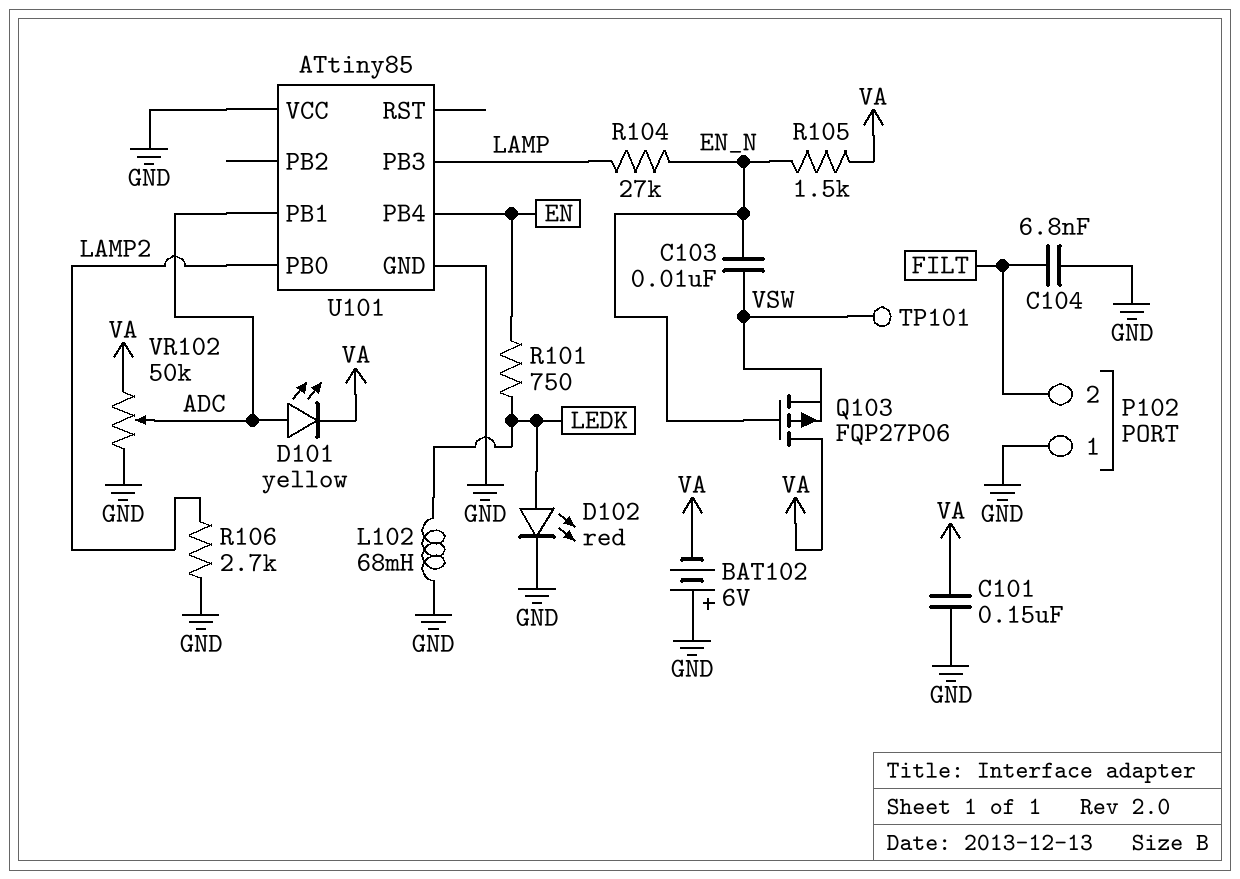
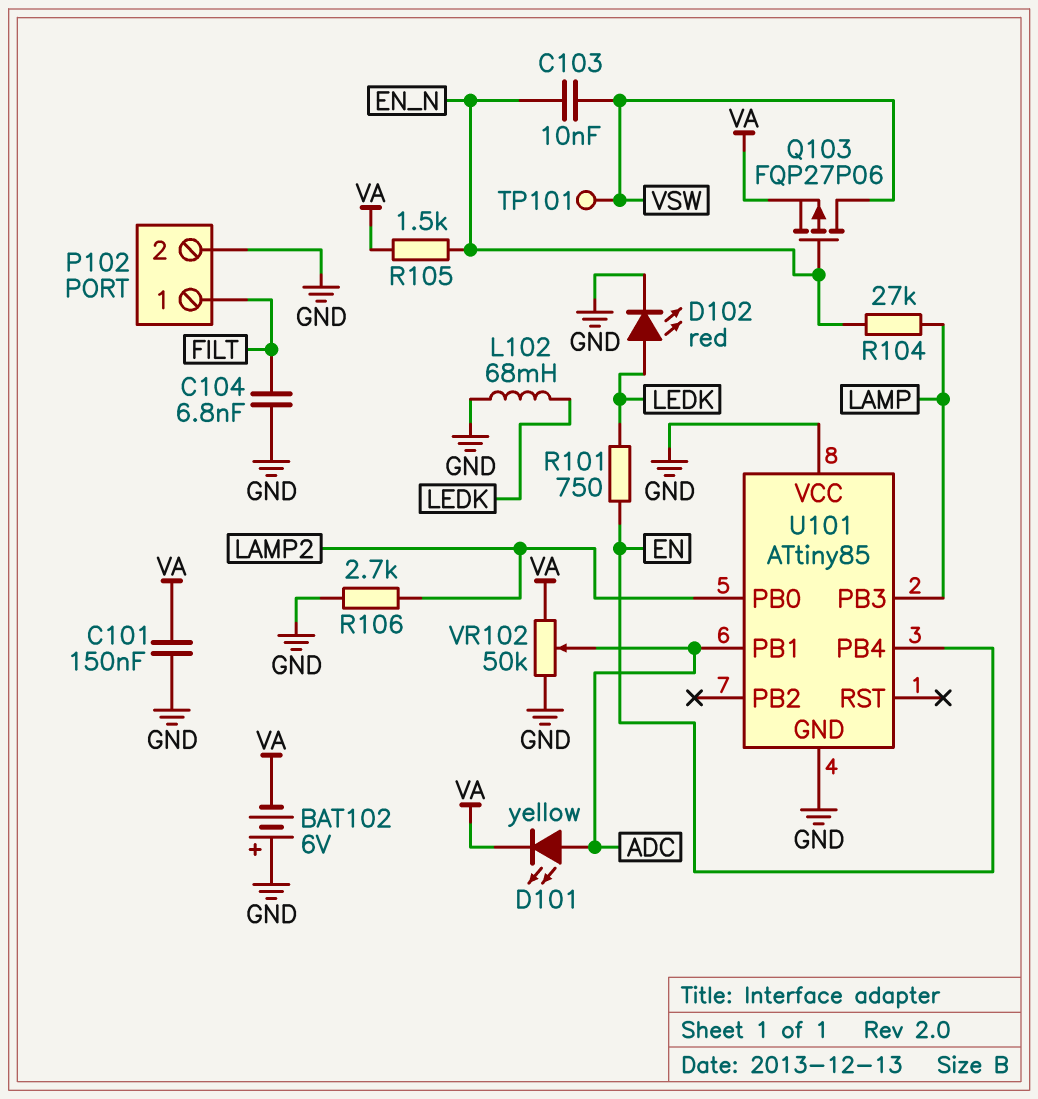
P102 pin 1: GND -> FILT
P102 pin 2: FILT -> GND
Q103: PMOS FQP27P06 (G EN_N, D VA, S VSW) -> PMOS FQP27P06 (G EN_N, D VSW, S VA)

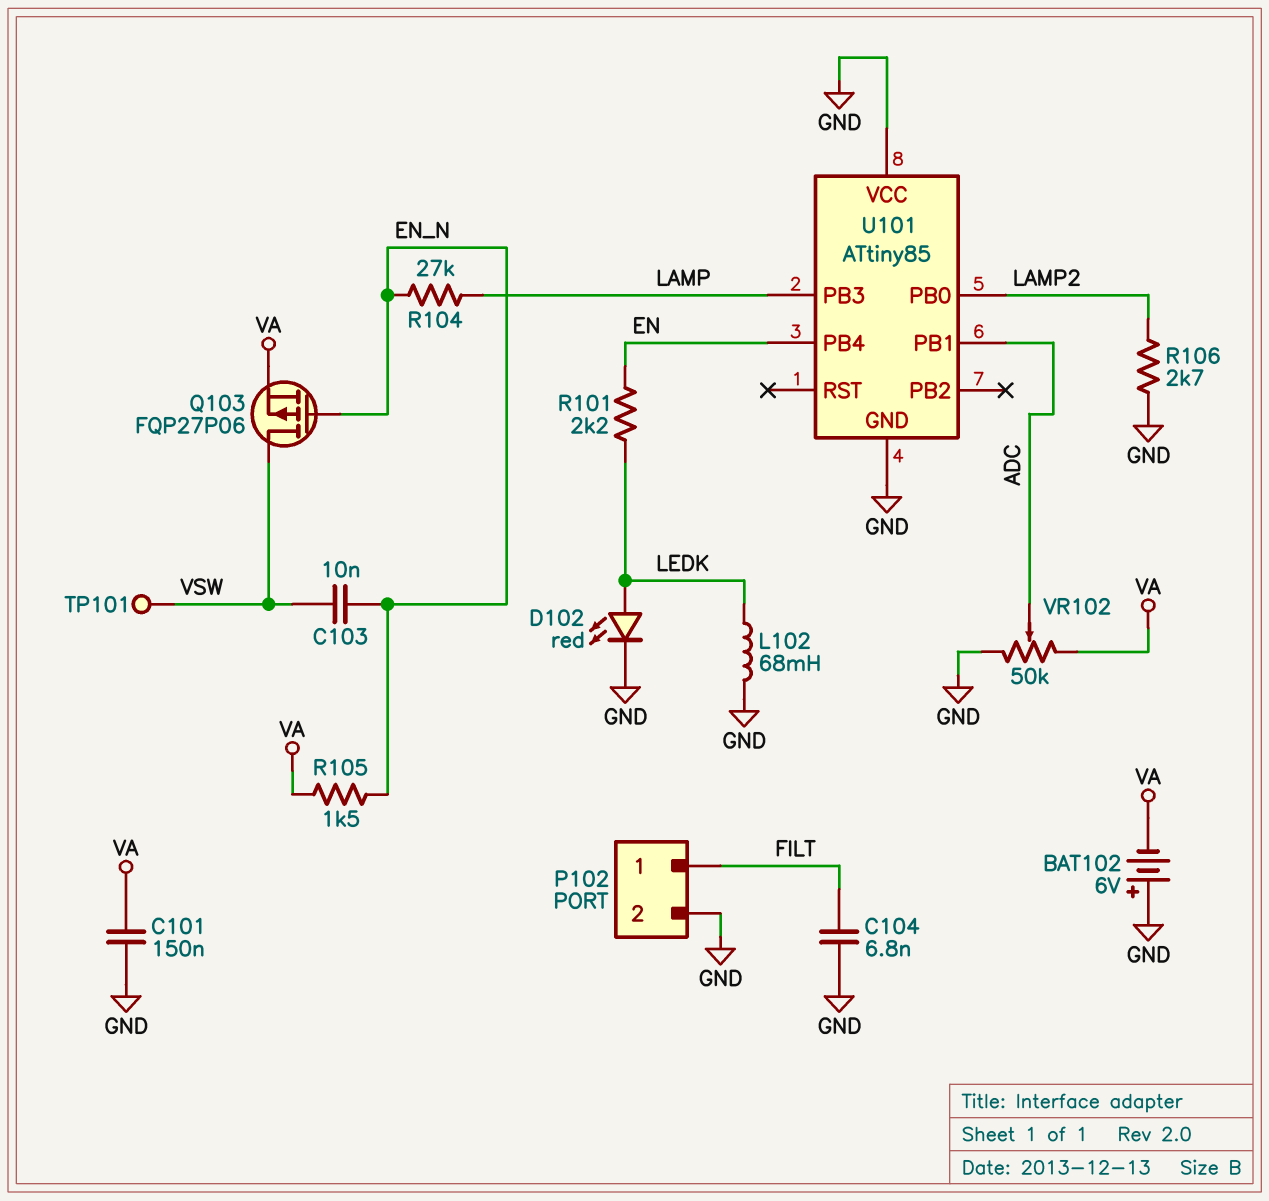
D101: LED yellow (A ADC, K VA) -> none
R101: 750 (EN, LEDK) -> 2.2k (EN, LEDK)

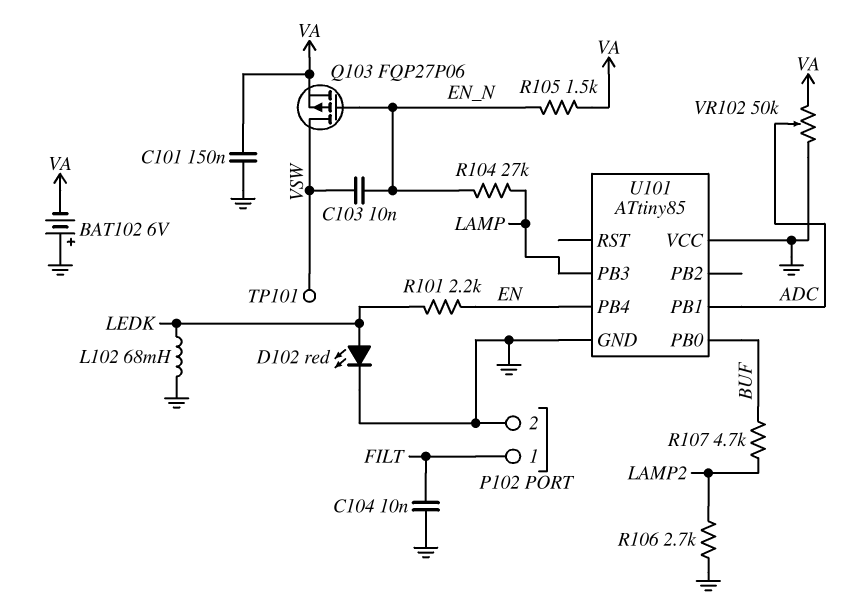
C104: 6.8nF (FILT, GND) -> 10nF (FILT, GND)
R107: none -> 4.7k (BUF, LAMP2)
U101 pin PB0: LAMP2 -> BUF

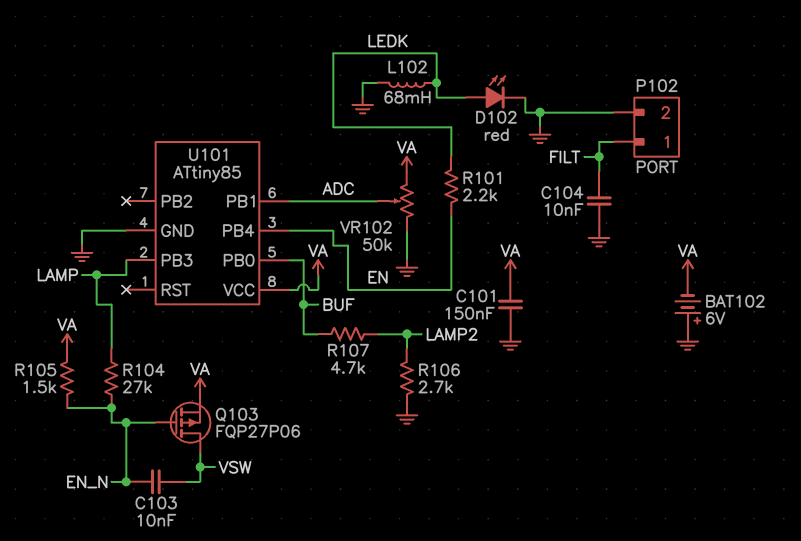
TP101: test point (VSW) -> none
U101 pin VCC: GND -> VA

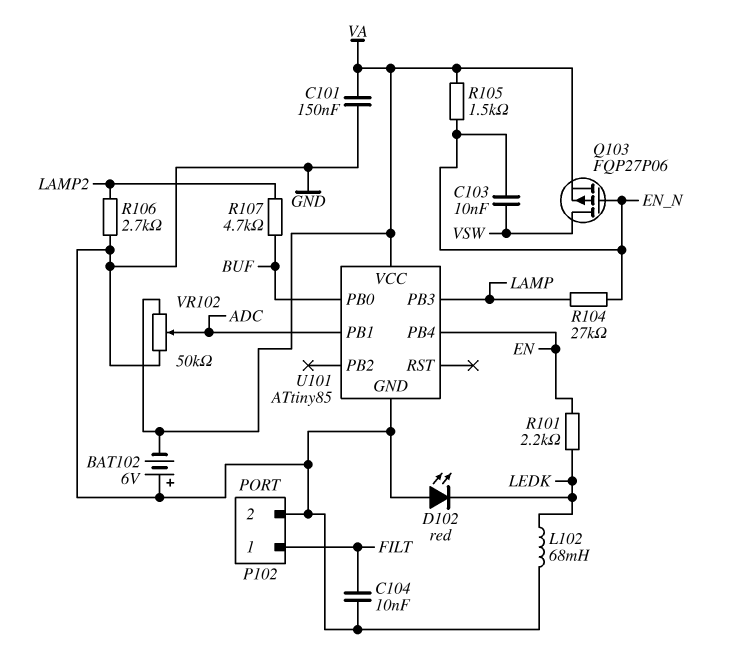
D102: LED red (A LEDK, K GND) -> LED red (A GND, K LEDK)

